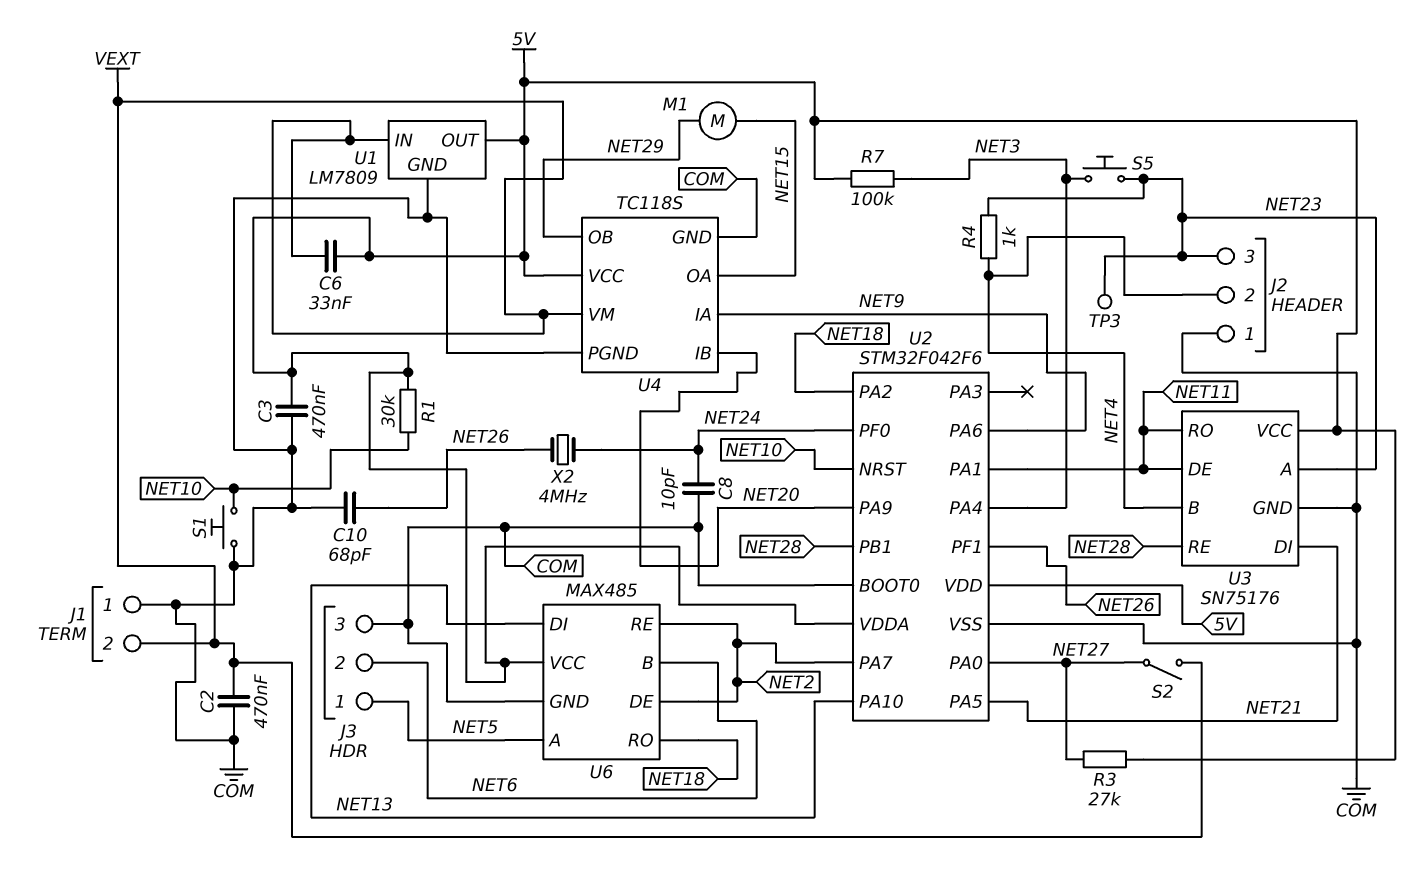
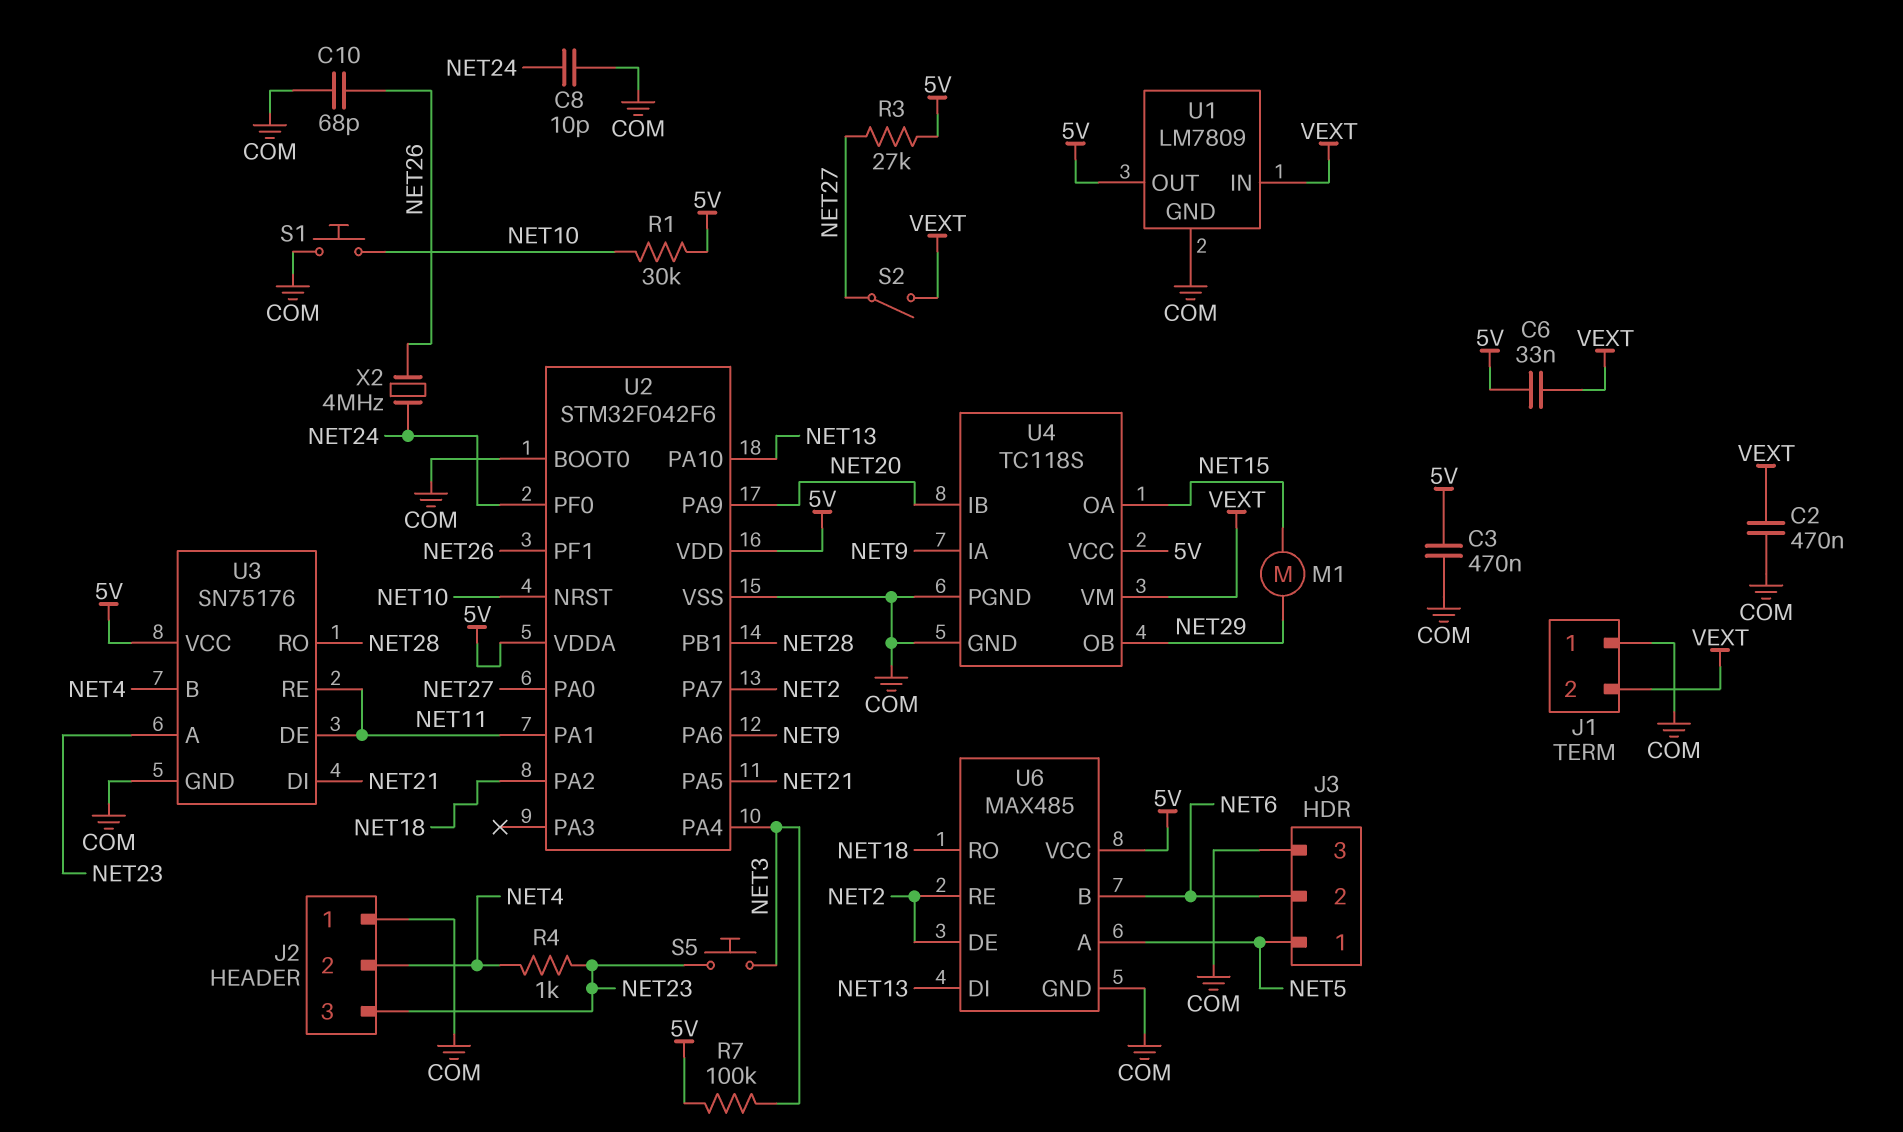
TP3: test point (NET23) -> none
U3 pin RE: NET28 -> NET11
U3 pin RO: NET11 -> NET28

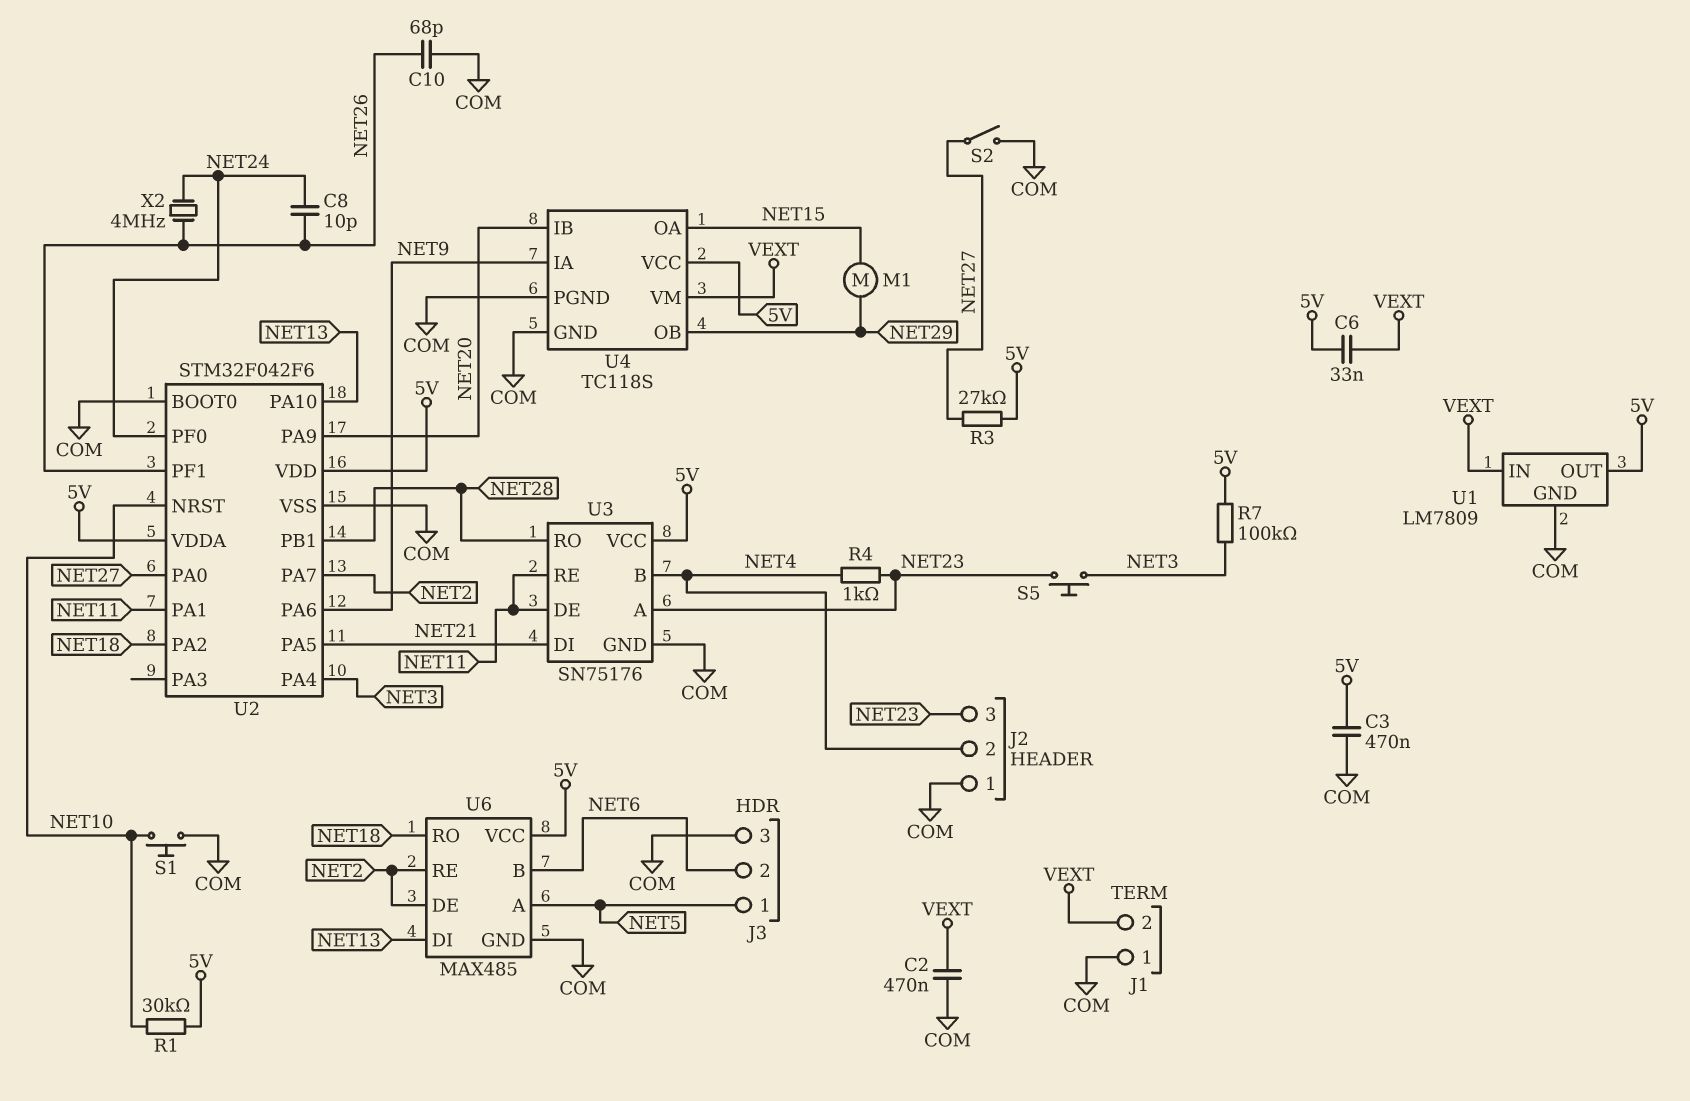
C8: 10pF (COM, NET24) -> 10pF (NET24, NET26)
S2: switch (NET27, VEXT) -> switch (COM, NET27)

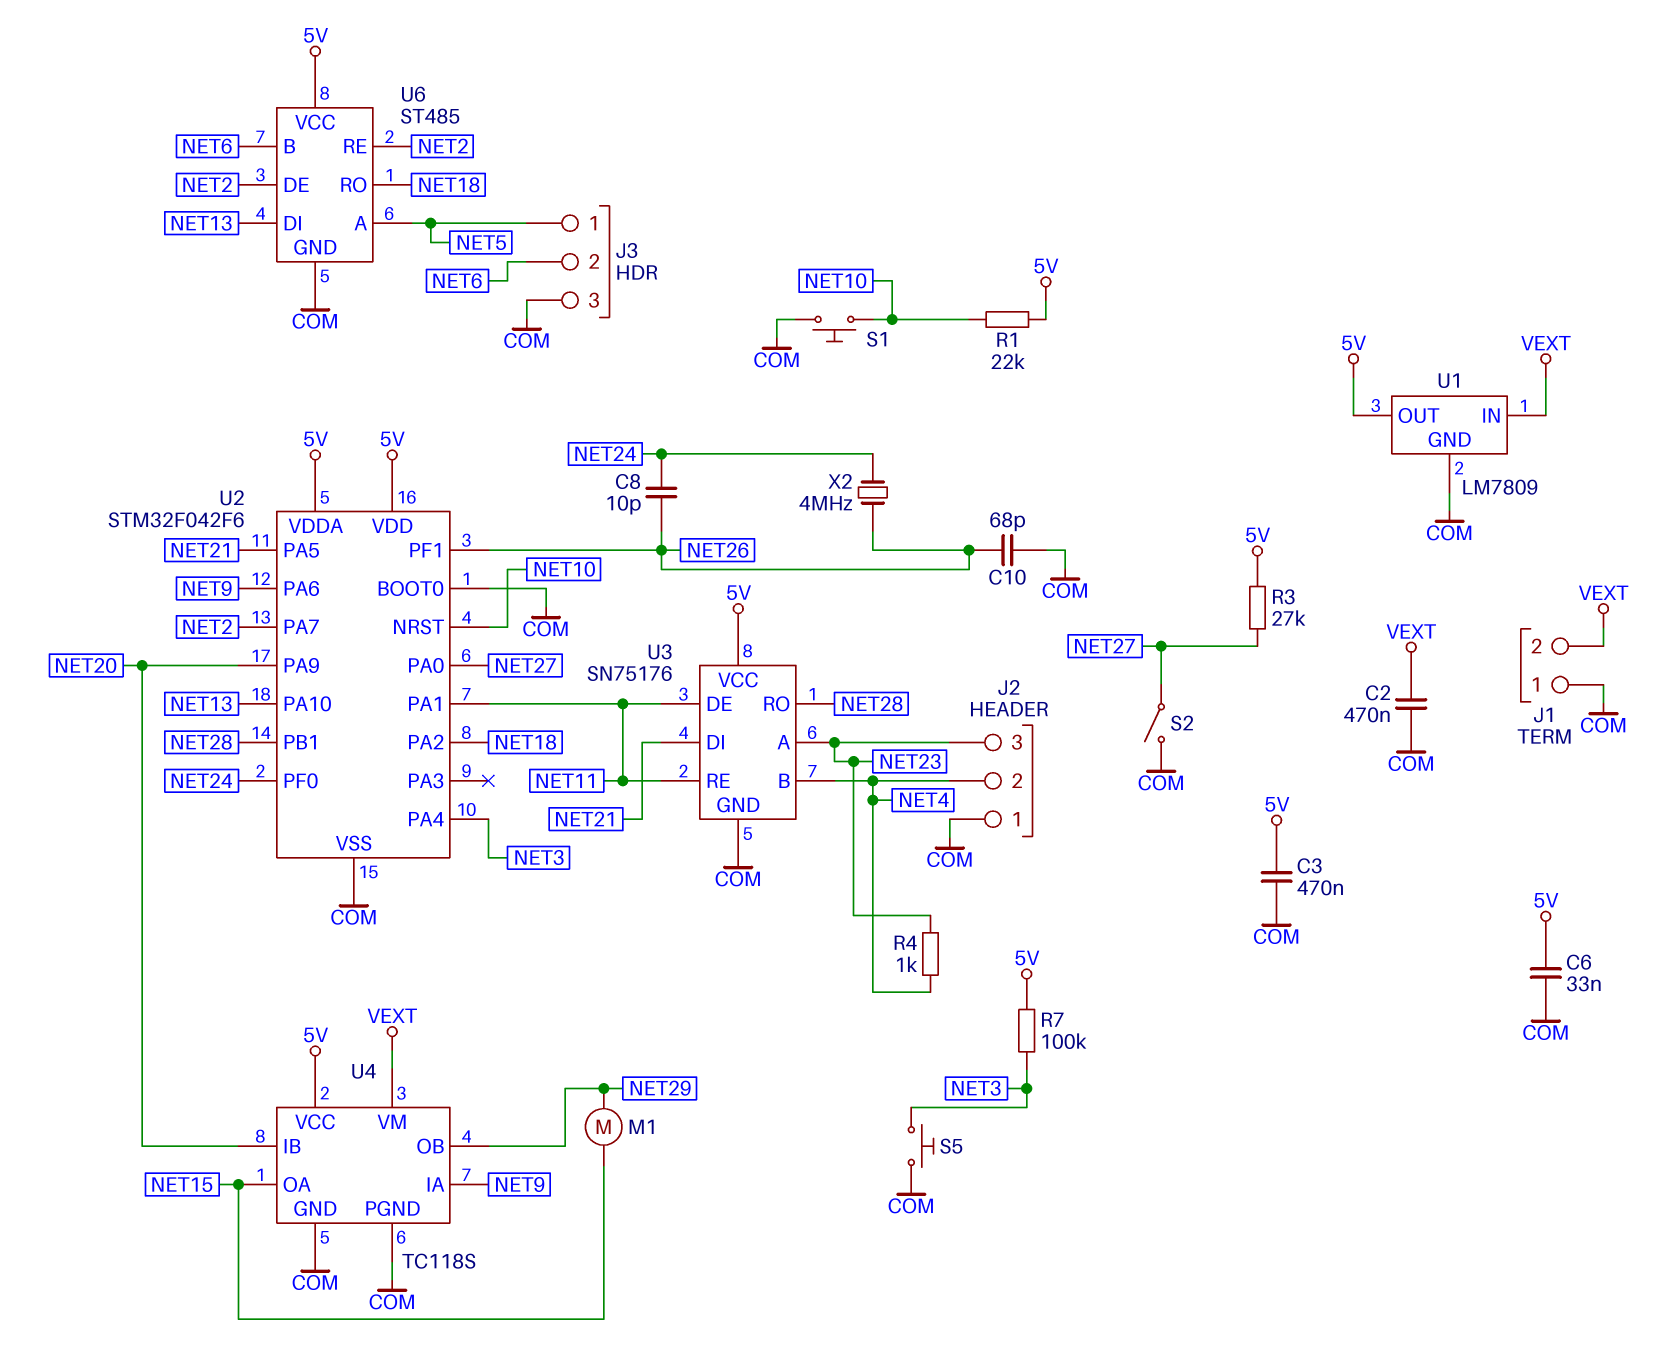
C6: 33nF (5V, VEXT) -> 33nF (5V, COM)
R1: 30k (5V, NET10) -> 22k (5V, NET10)
S5: button (NET3, NET23) -> button (COM, NET3)
U6: MAX485 -> ST485

